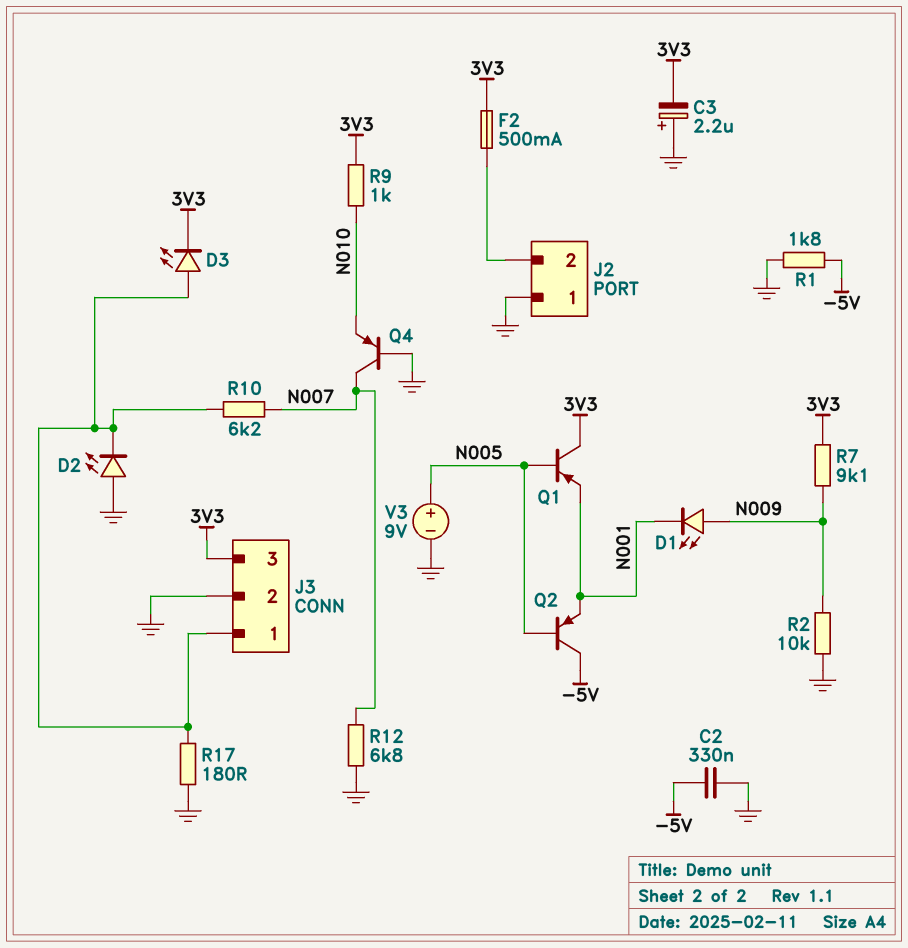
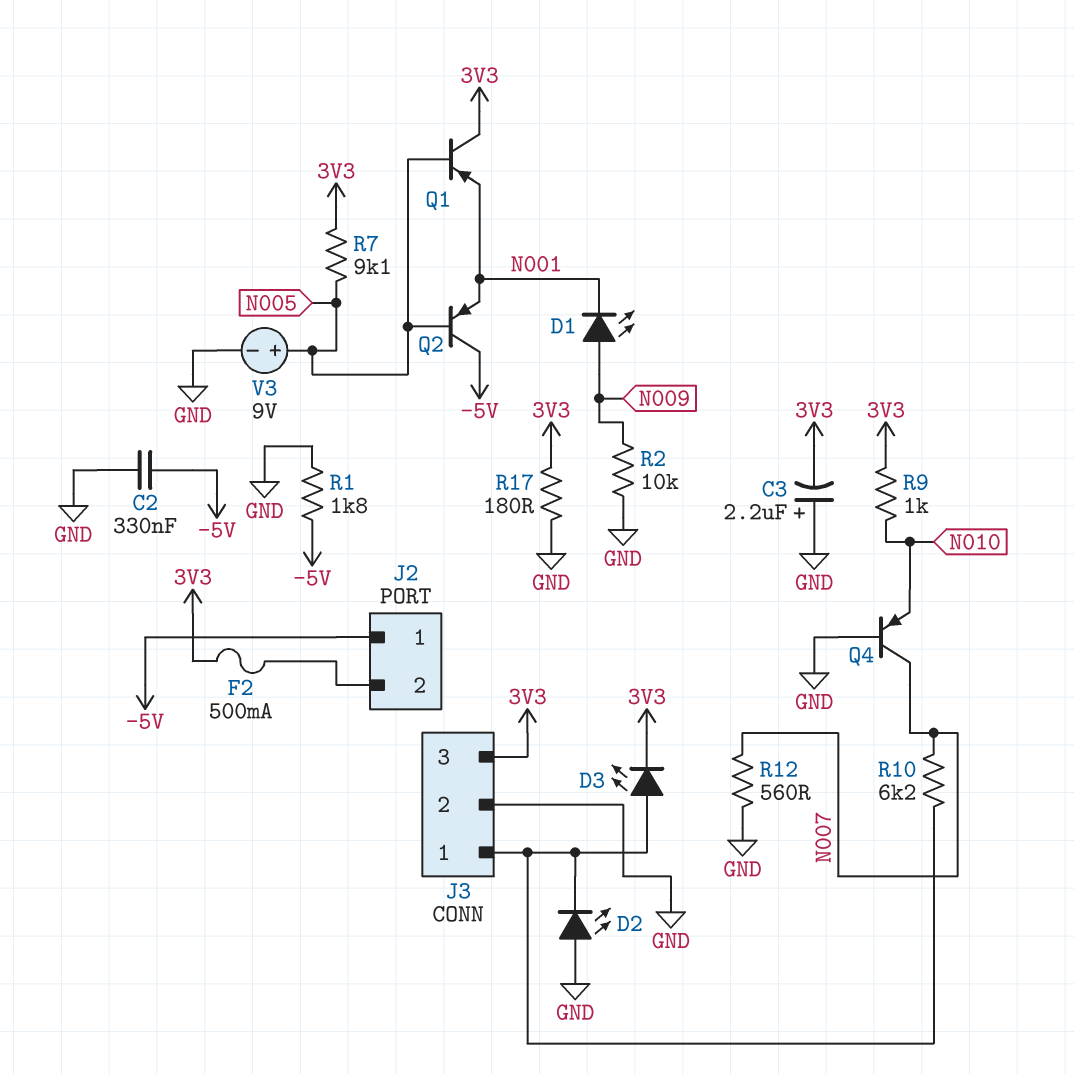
J2 pin 1: GND -> -5V
R7: 9.1k (3V3, N009) -> 9.1k (3V3, N005)
R12: 6.8k (GND, N007) -> 560 (GND, N007)
R17: 180 (GND, J3/1) -> 180 (3V3, GND)

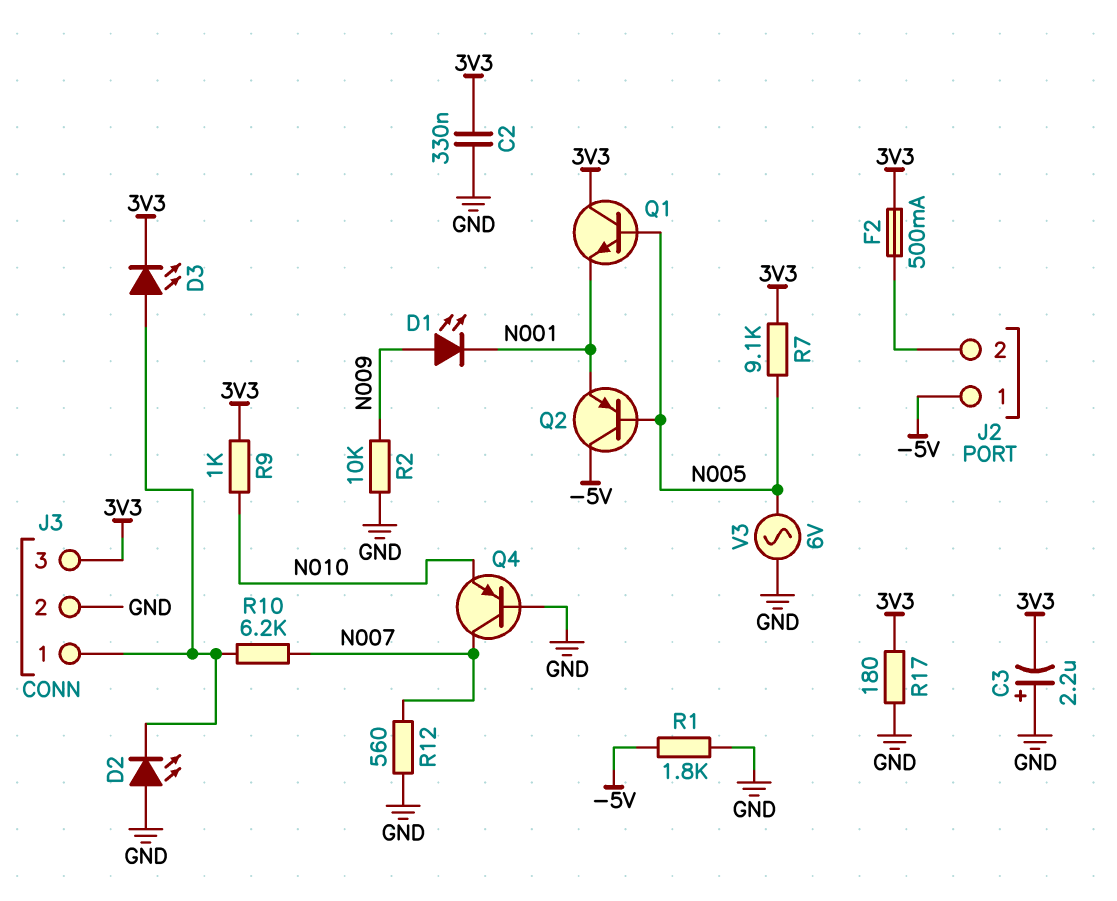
C2: 330nF (-5V, GND) -> 330nF (3V3, GND)
Q1: PNP (B N005, C 3V3, E N001) -> NPN (B N005, C 3V3, E N001)
V3: 9V (plus N005, minus GND) -> AC 6V (GND, N005)

